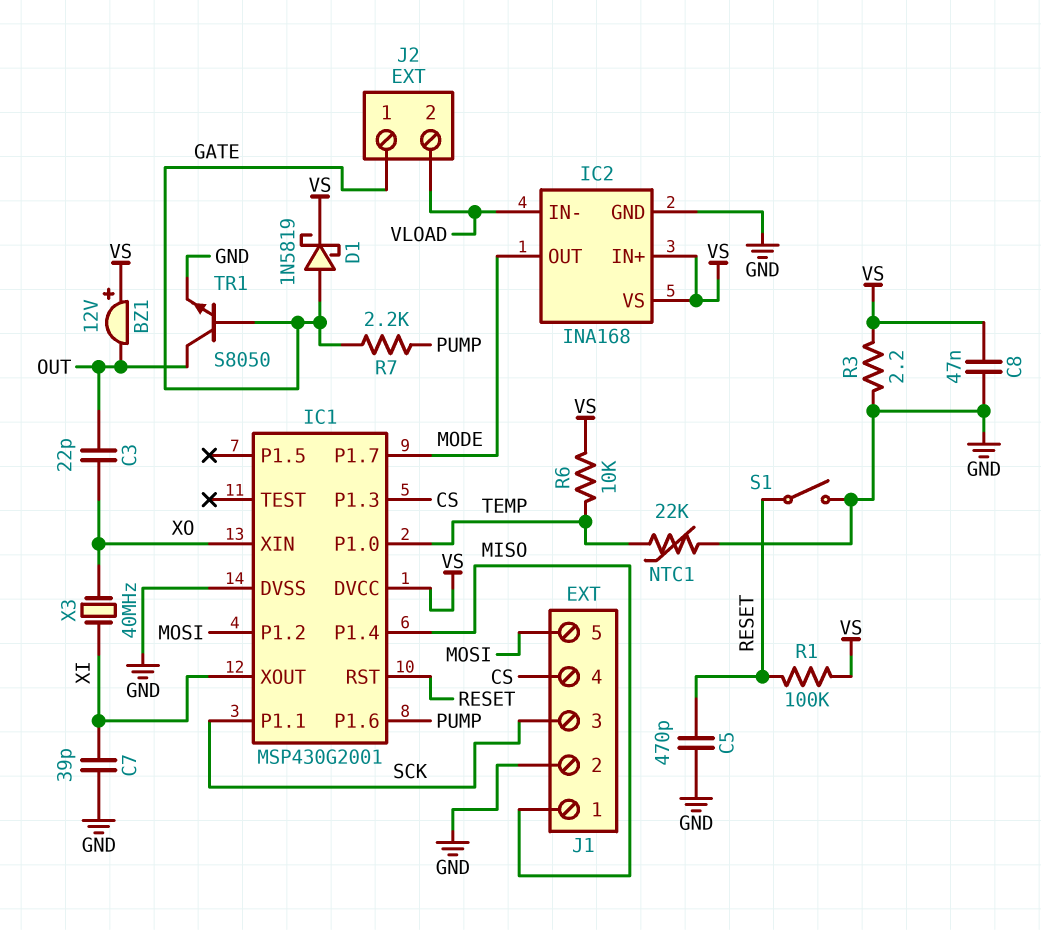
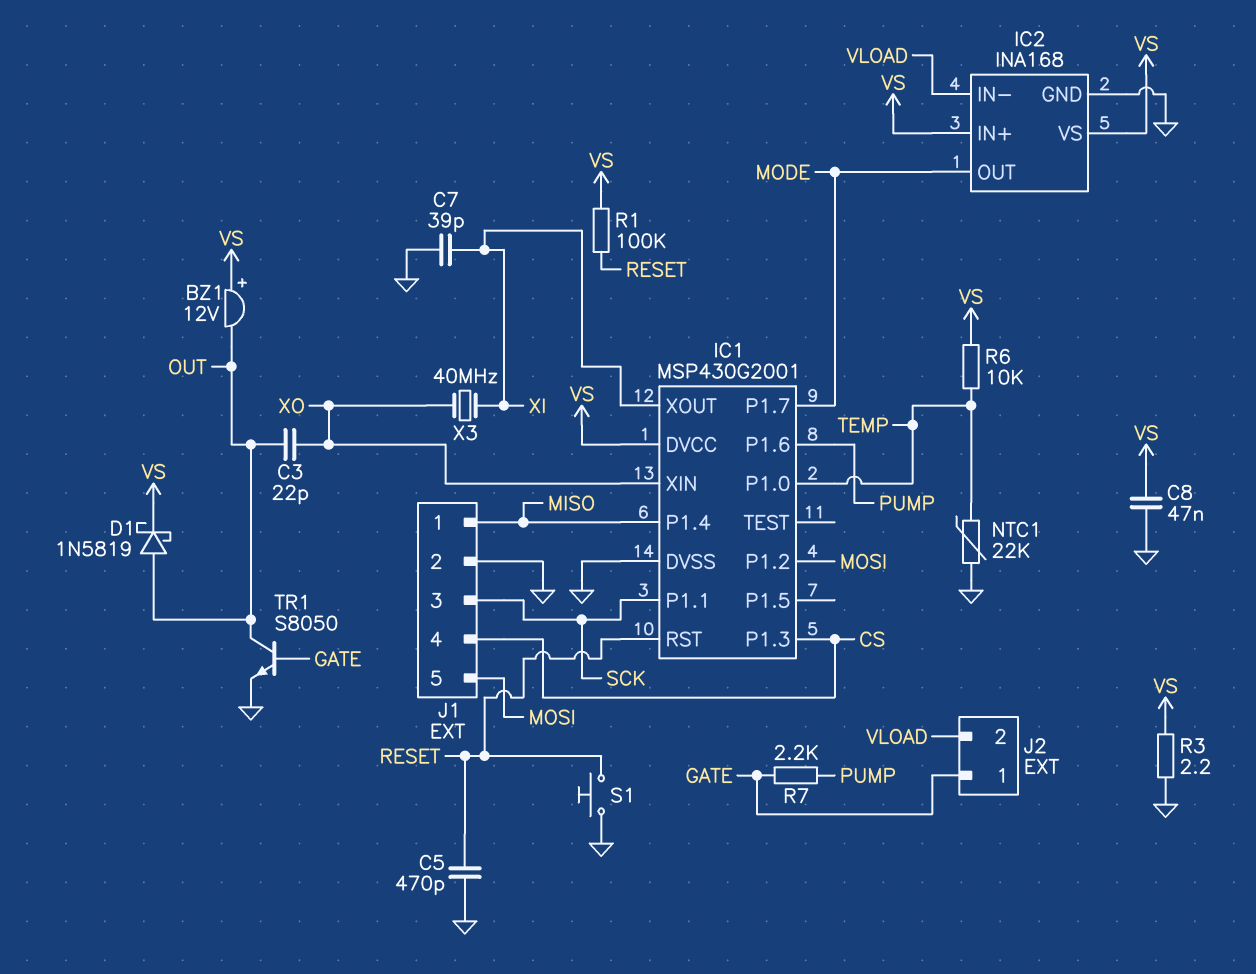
D1: schottky 1N5819 (A GATE, K VS) -> schottky 1N5819 (A OUT, K VS)
S1: switch (GND, RESET) -> button (GND, RESET)

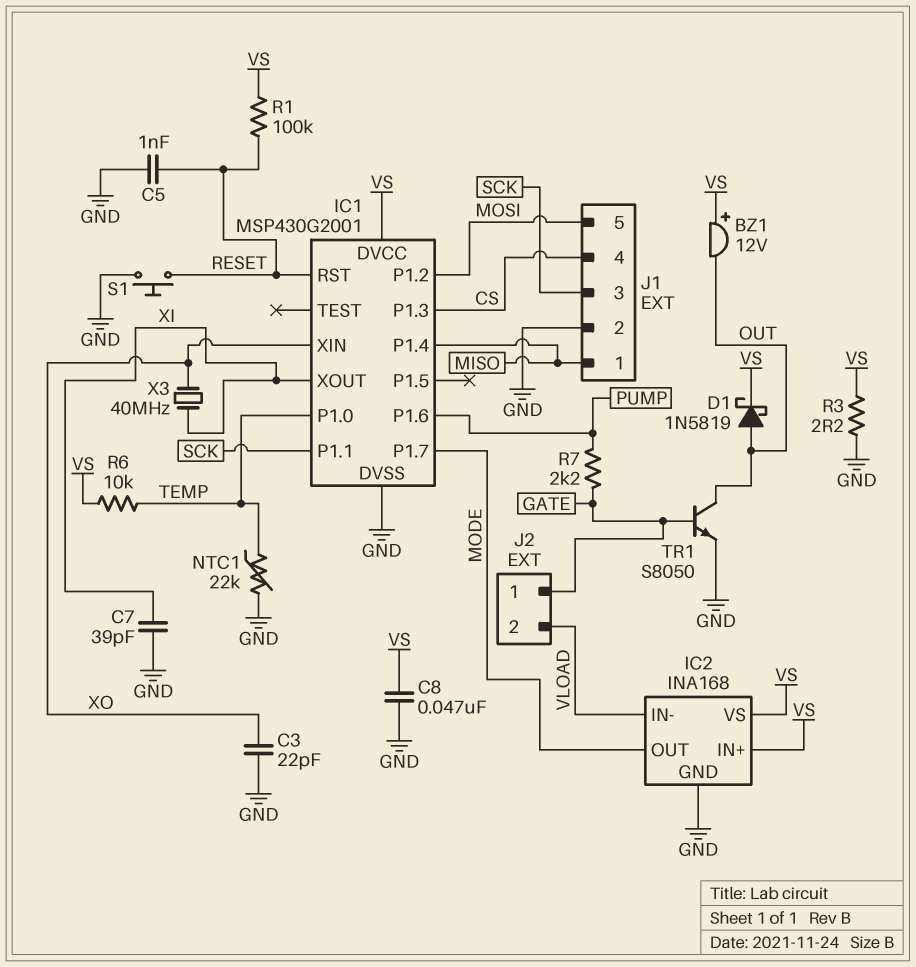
C3: 22pF (OUT, XO) -> 22pF (GND, XO)
C5: 470pF (GND, RESET) -> 1nF (GND, RESET)

